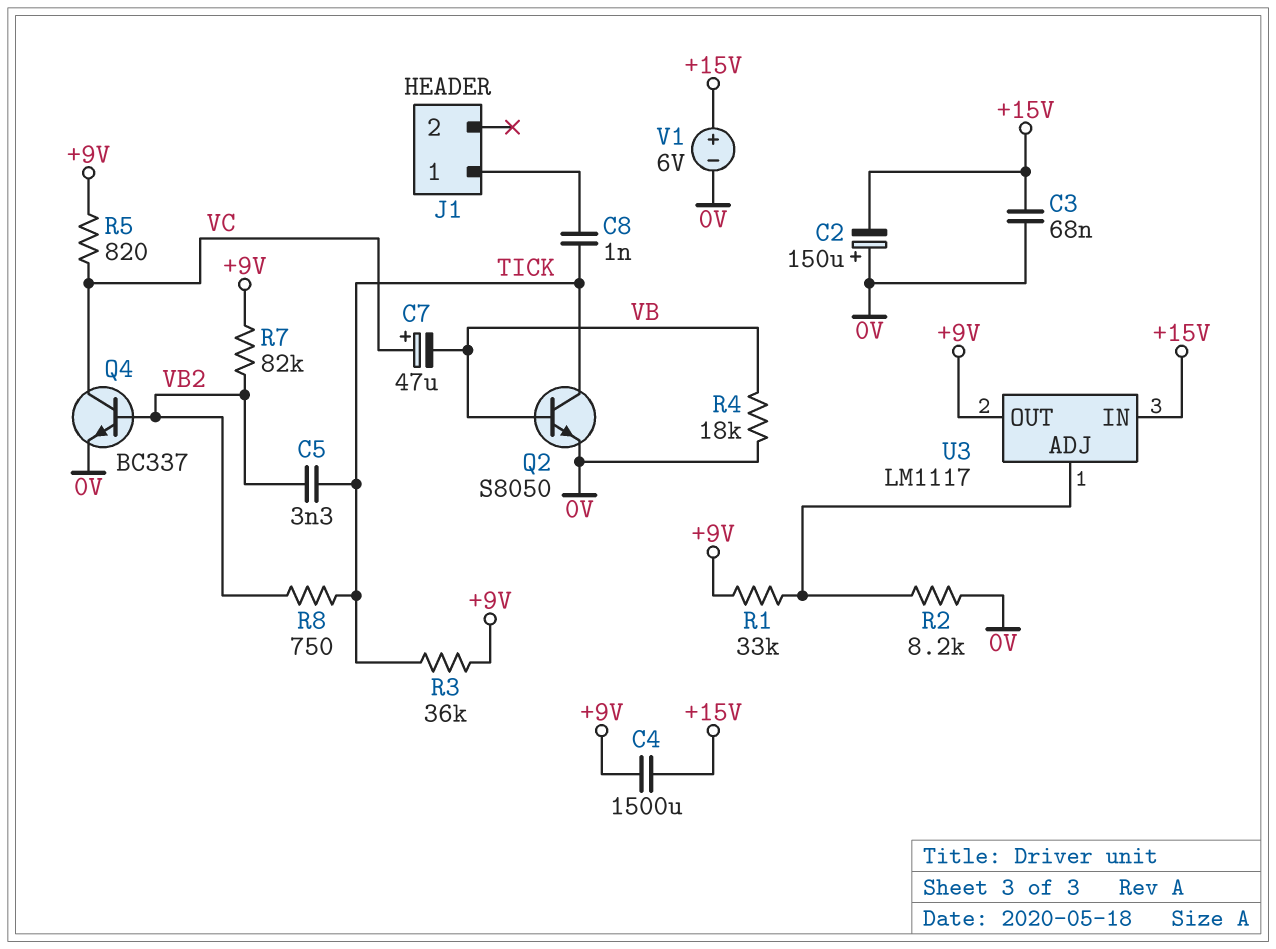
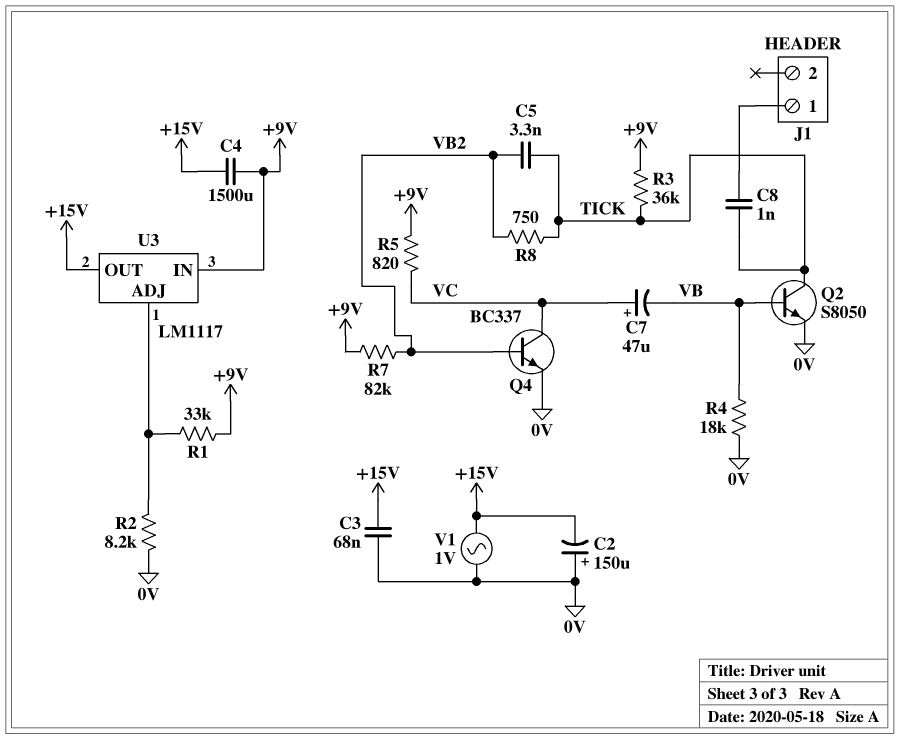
U3 pin IN: +15V -> +9V
U3 pin OUT: +9V -> +15V
V1: 6V (plus +15V, minus 0V) -> AC 1V (+15V, 0V)

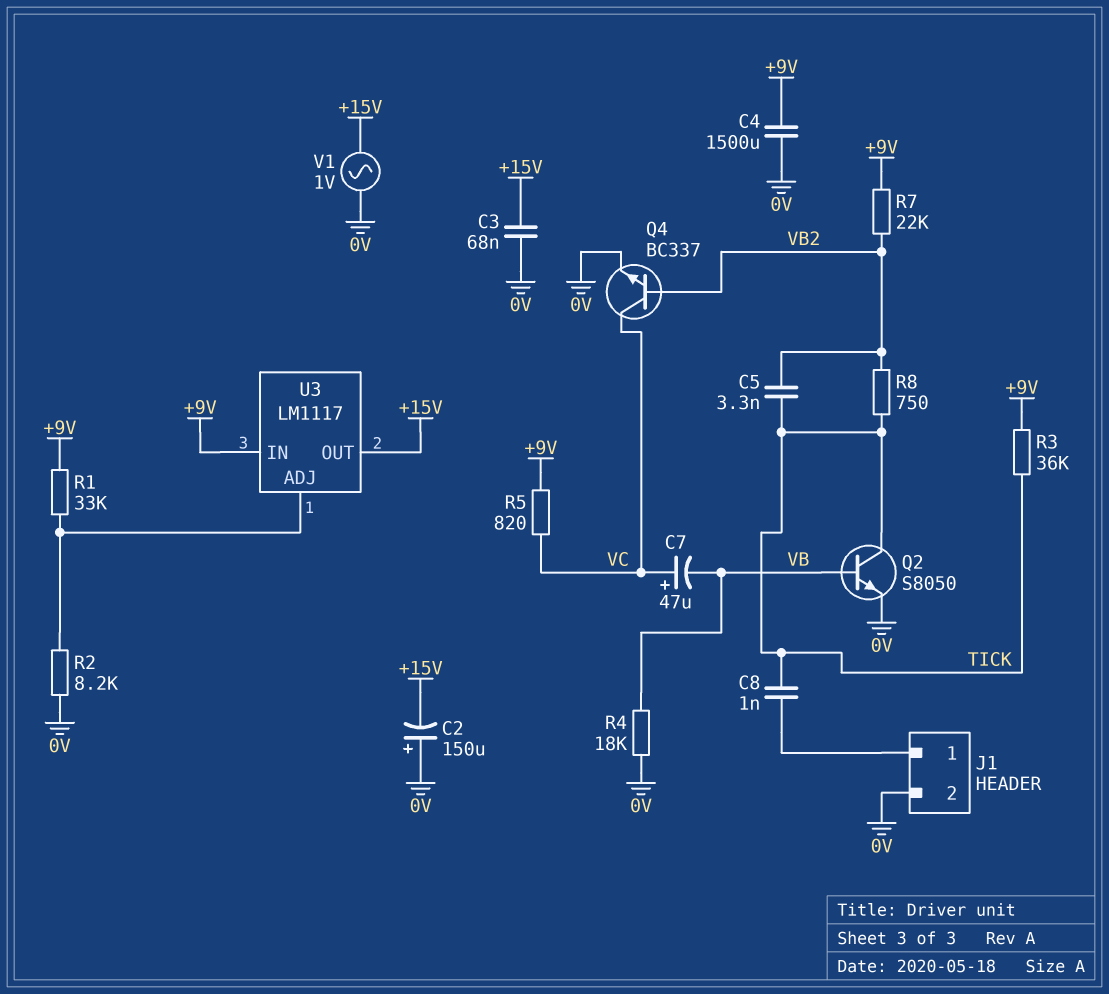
C4: 1500uF (+9V, +15V) -> 1500uF (+9V, 0V)
J1 pin 2: none -> 0V
R7: 82k (+9V, VB2) -> 22k (+9V, VB2)

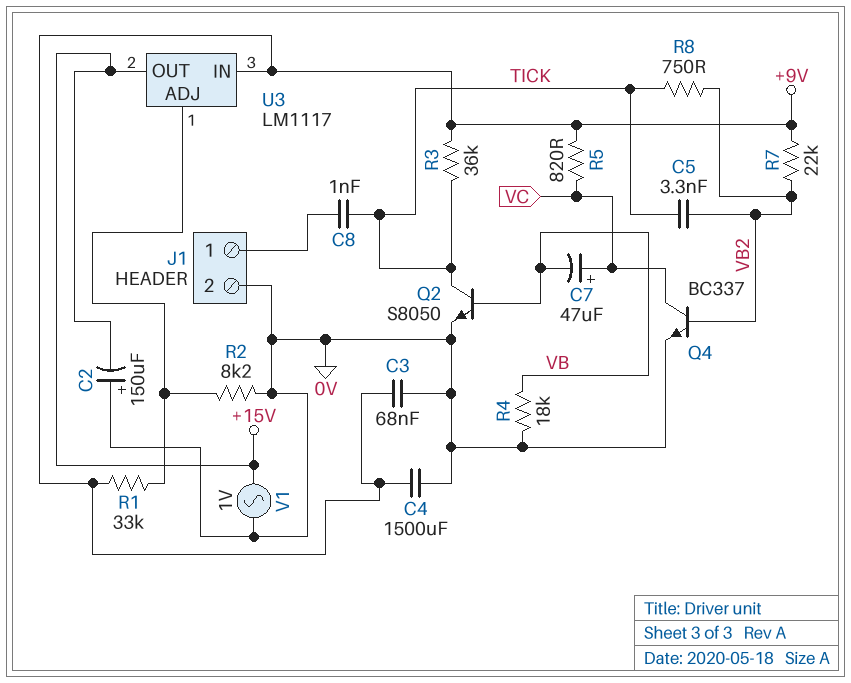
C3: 68nF (+15V, 0V) -> 68nF (+9V, 0V)

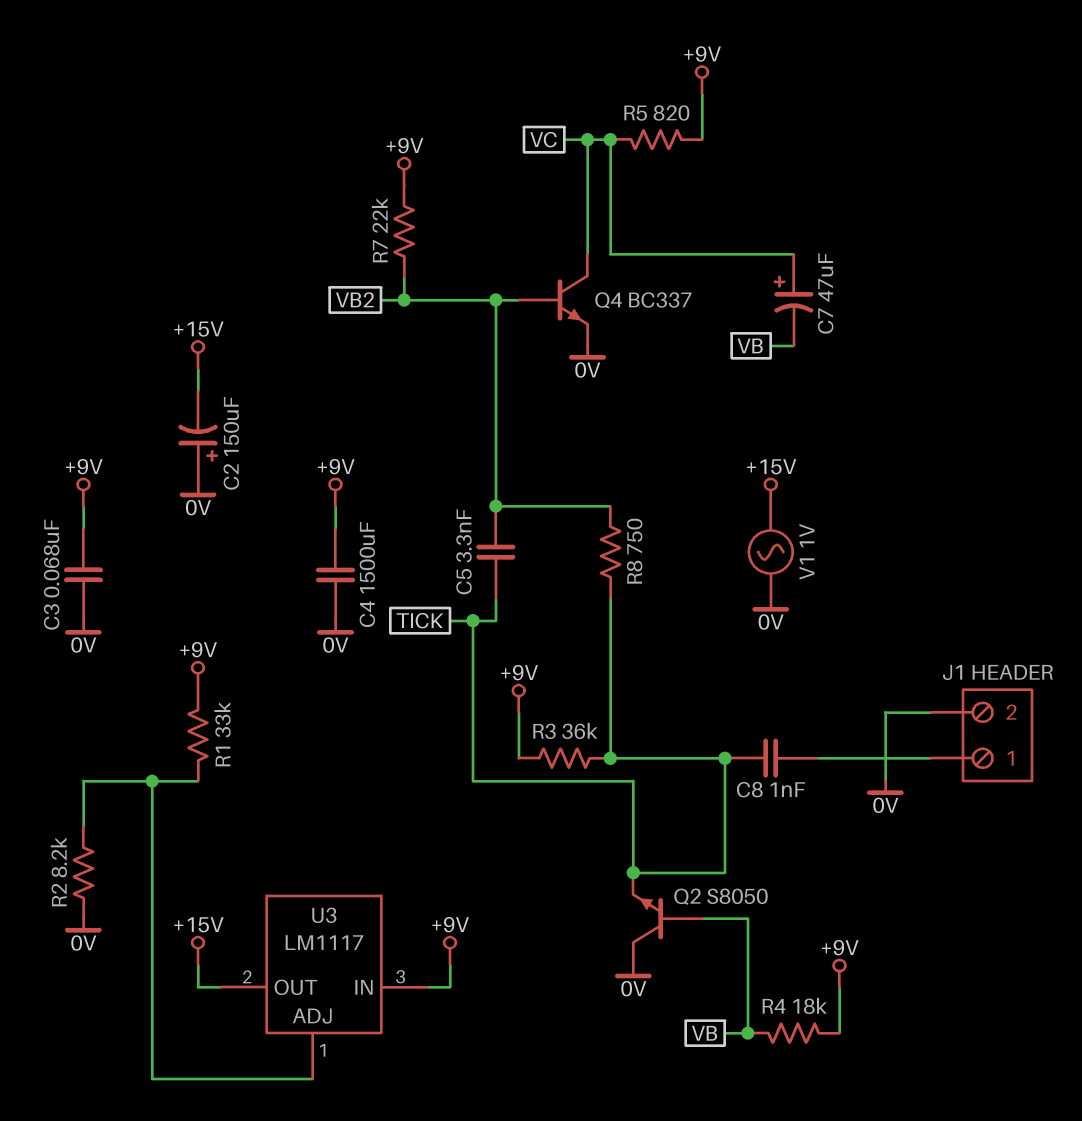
Q2: NPN S8050 (B VB, C TICK, E 0V) -> NPN S8050 (B VB, C 0V, E TICK)
R4: 18k (0V, VB) -> 18k (+9V, VB)

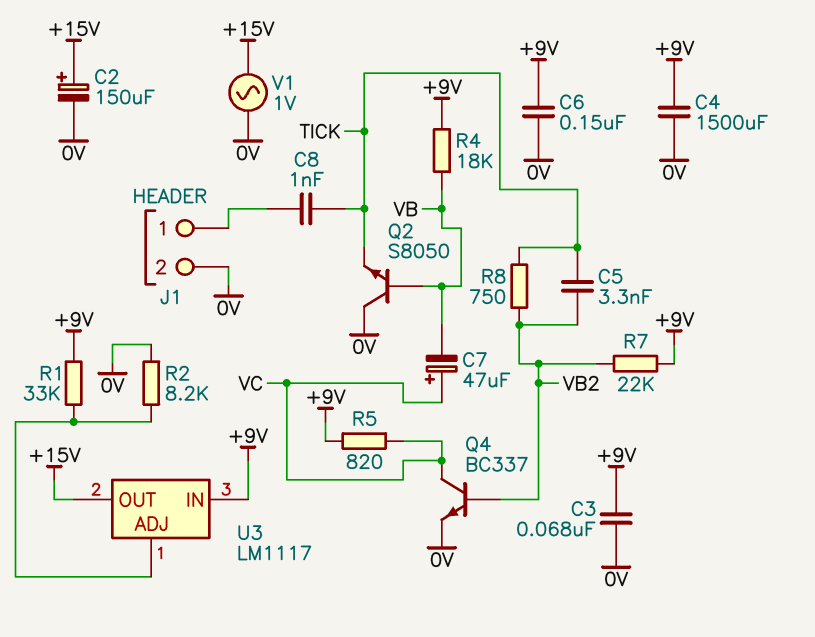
C2: 150uF (plus 0V, minus +15V) -> 150uF (plus +15V, minus 0V)
C6: none -> 150nF (+9V, 0V)
R3: 36k (+9V, TICK) -> none

